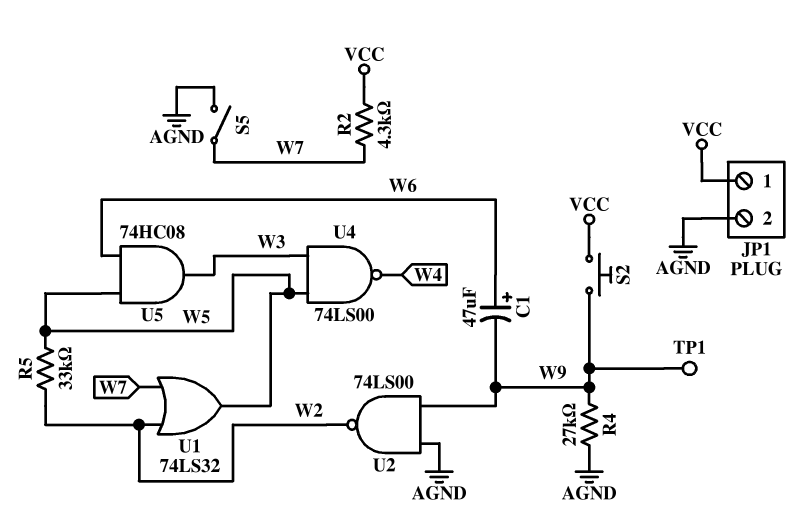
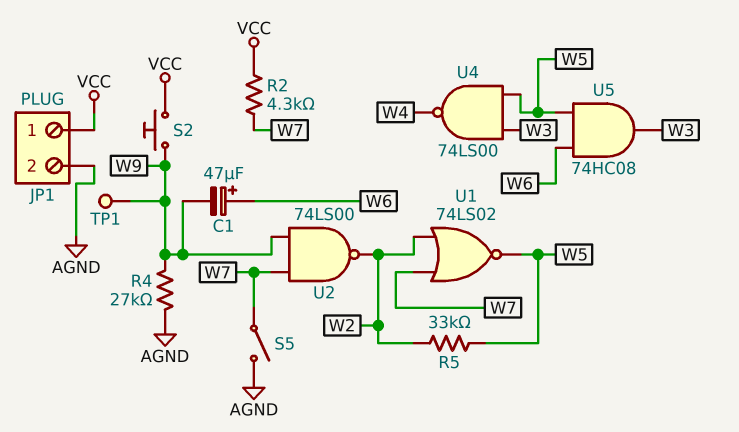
U1: OR 74LS32 (in W2, in W7, out W5) -> NOR 74LS02 (in W2, in W7, out W5)
U2: NAND 74LS00 (in AGND, in W9, out W2) -> NAND 74LS00 (in W7, in W9, out W2)

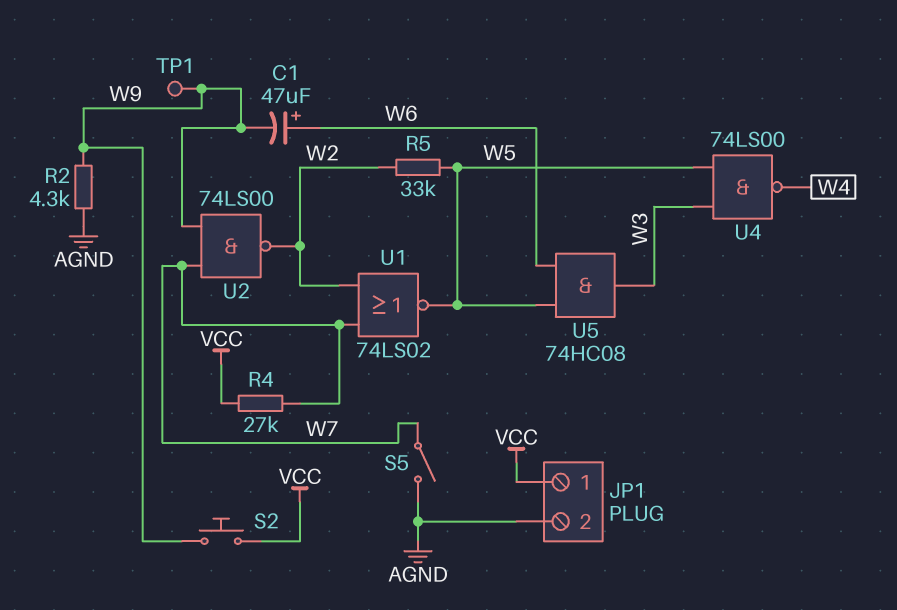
R2: 4.3k (VCC, W7) -> 4.3k (AGND, W9)
R4: 27k (AGND, W9) -> 27k (VCC, W7)

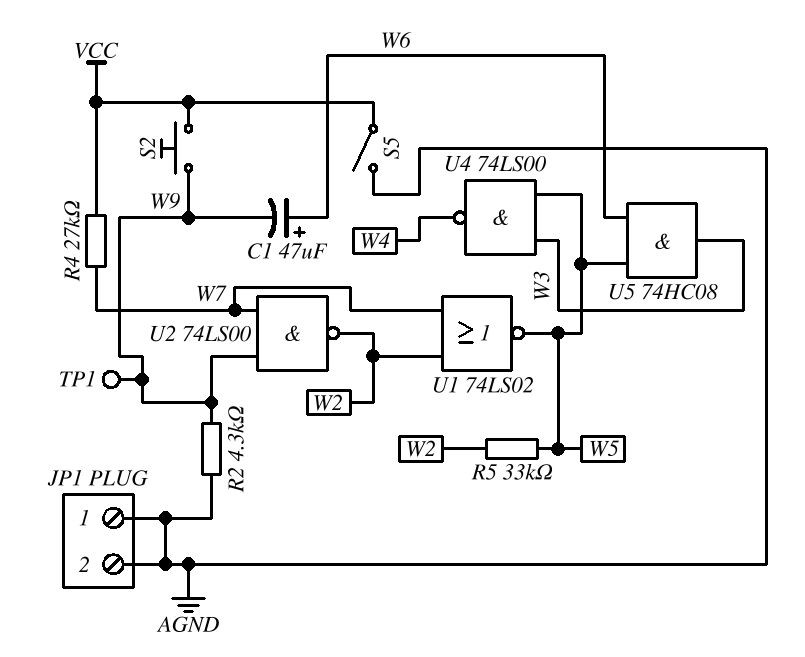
JP1 pin 1: VCC -> AGND
S5: switch (AGND, W7) -> switch (AGND, VCC)

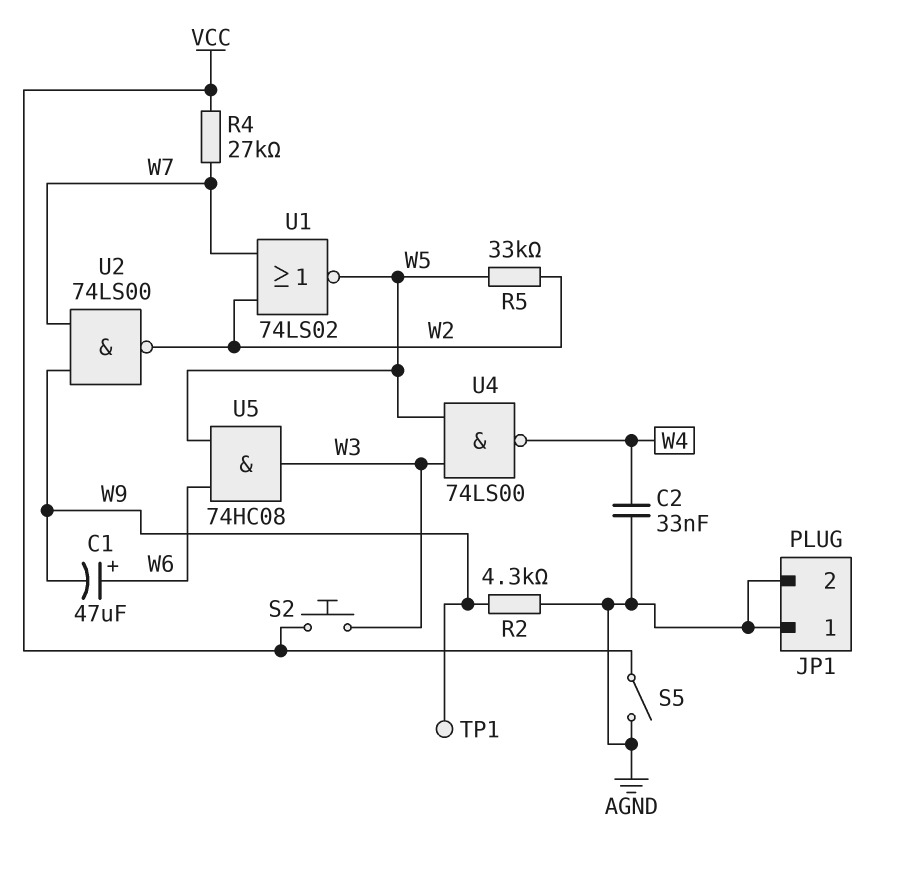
C2: none -> 33nF (AGND, W4)
S2: button (VCC, W9) -> button (VCC, W3)

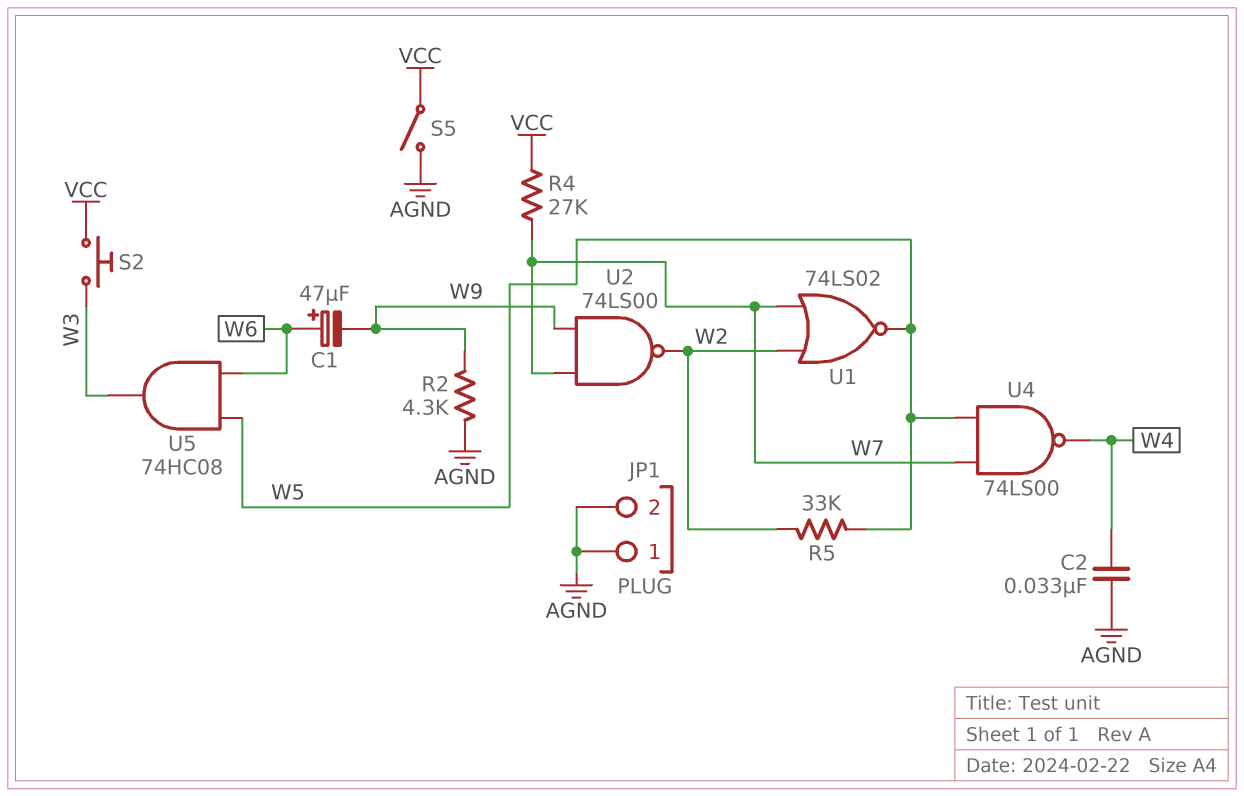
TP1: test point (W9) -> none
U4: NAND 74LS00 (in W3, in W5, out W4) -> NAND 74LS00 (in W5, in W7, out W4)

